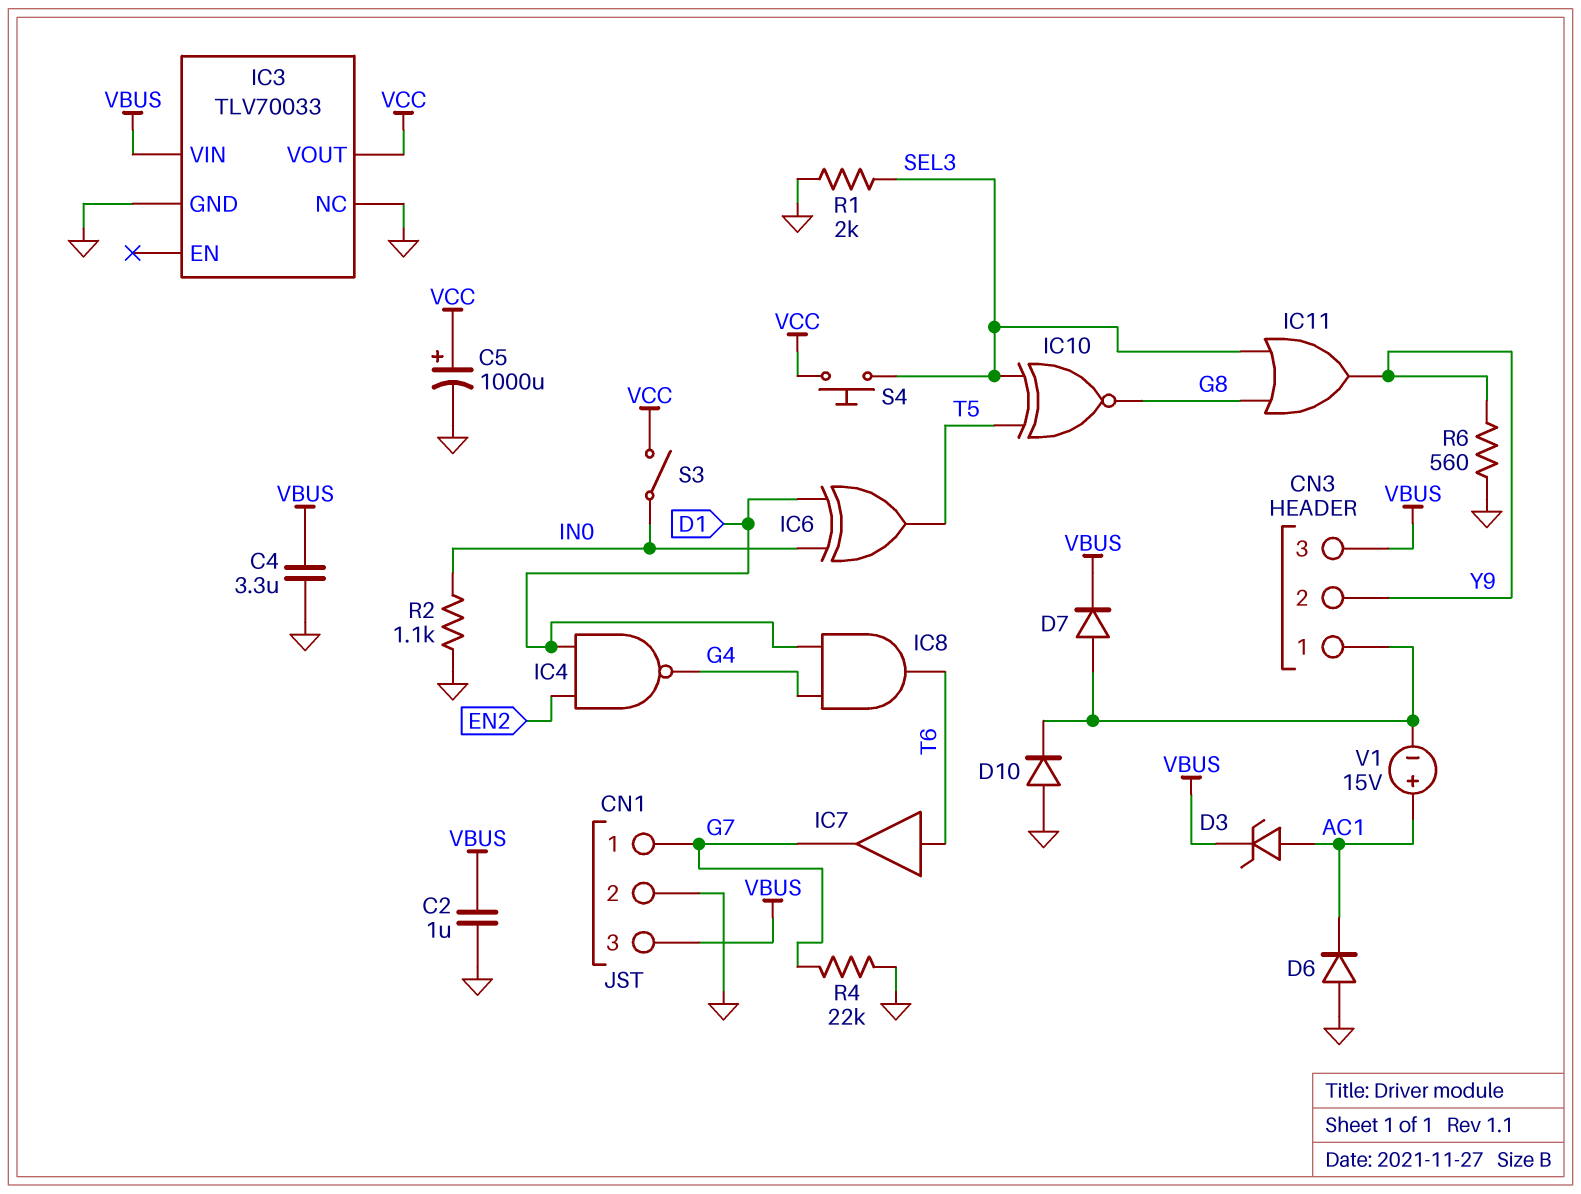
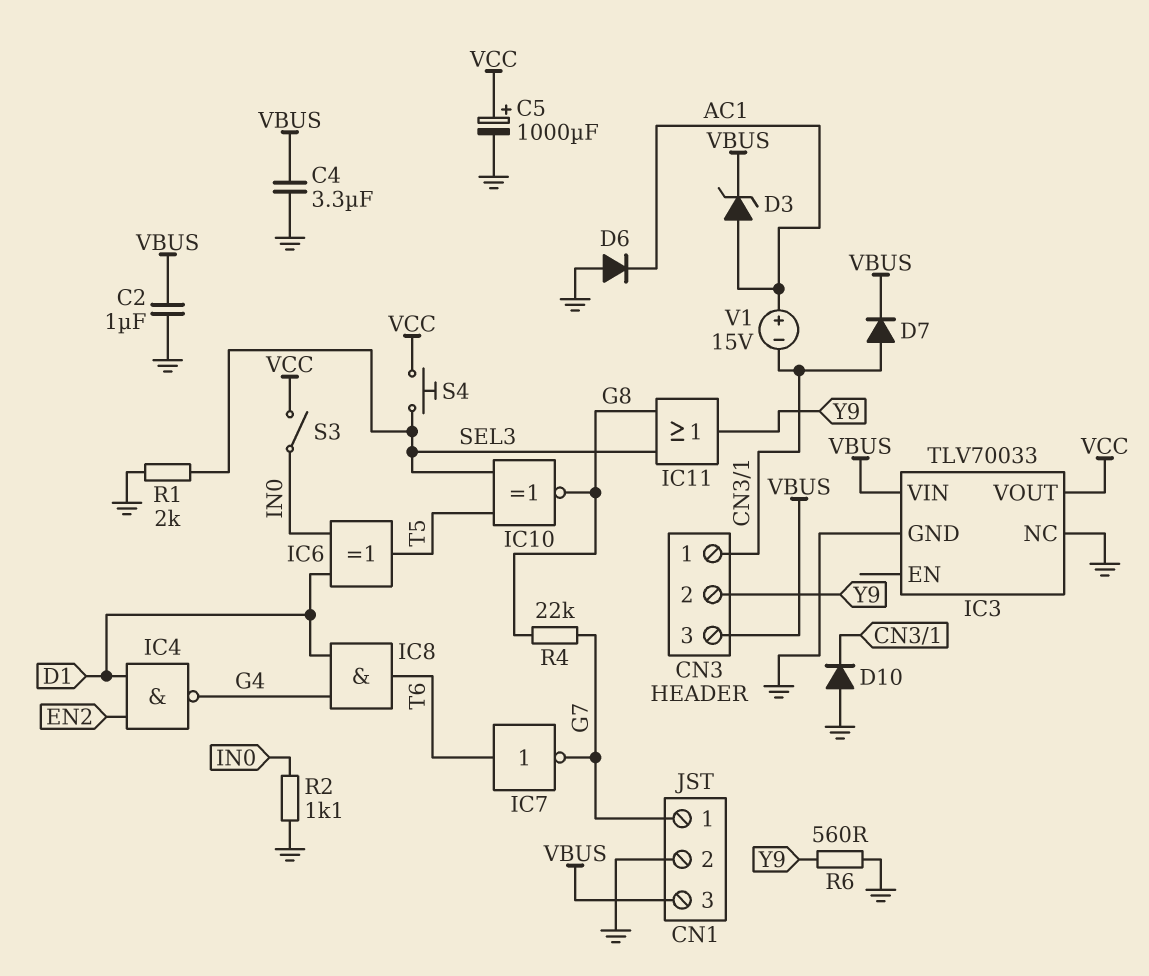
IC7: buffer (in T6, out G7) -> NOT (in T6, out G7)
R4: 22k (G7, GND) -> 22k (G7, G8)

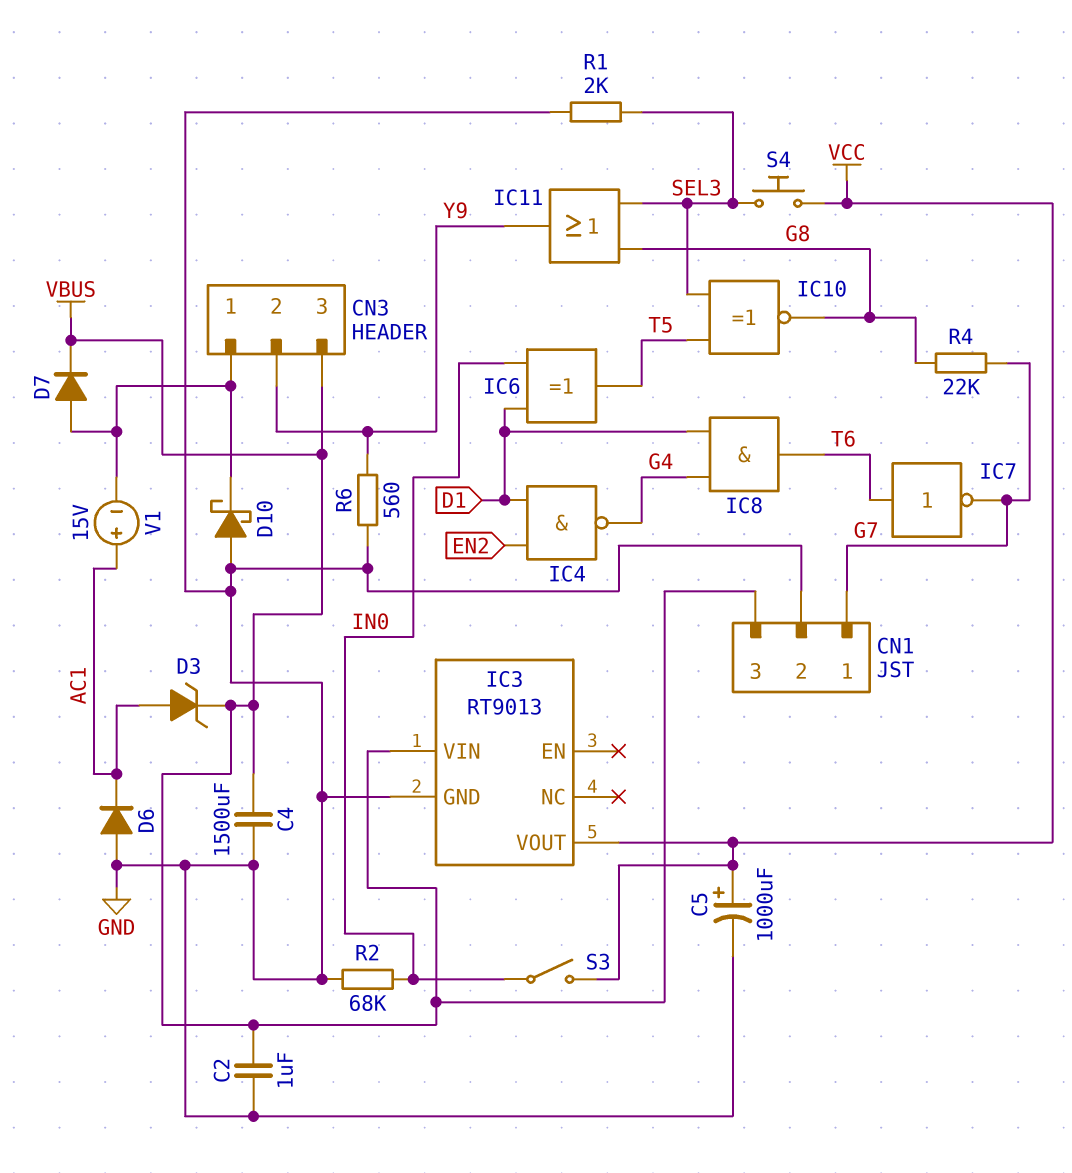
C4: 3.3uF (GND, VBUS) -> 1500uF (GND, VBUS)
D10: diode (A GND, K CN3/1) -> schottky (A GND, K CN3/1)
IC3: TLV70033 -> RT9013
IC3 pin NC: GND -> none
R2: 1.1k (GND, IN0) -> 68k (GND, IN0)

